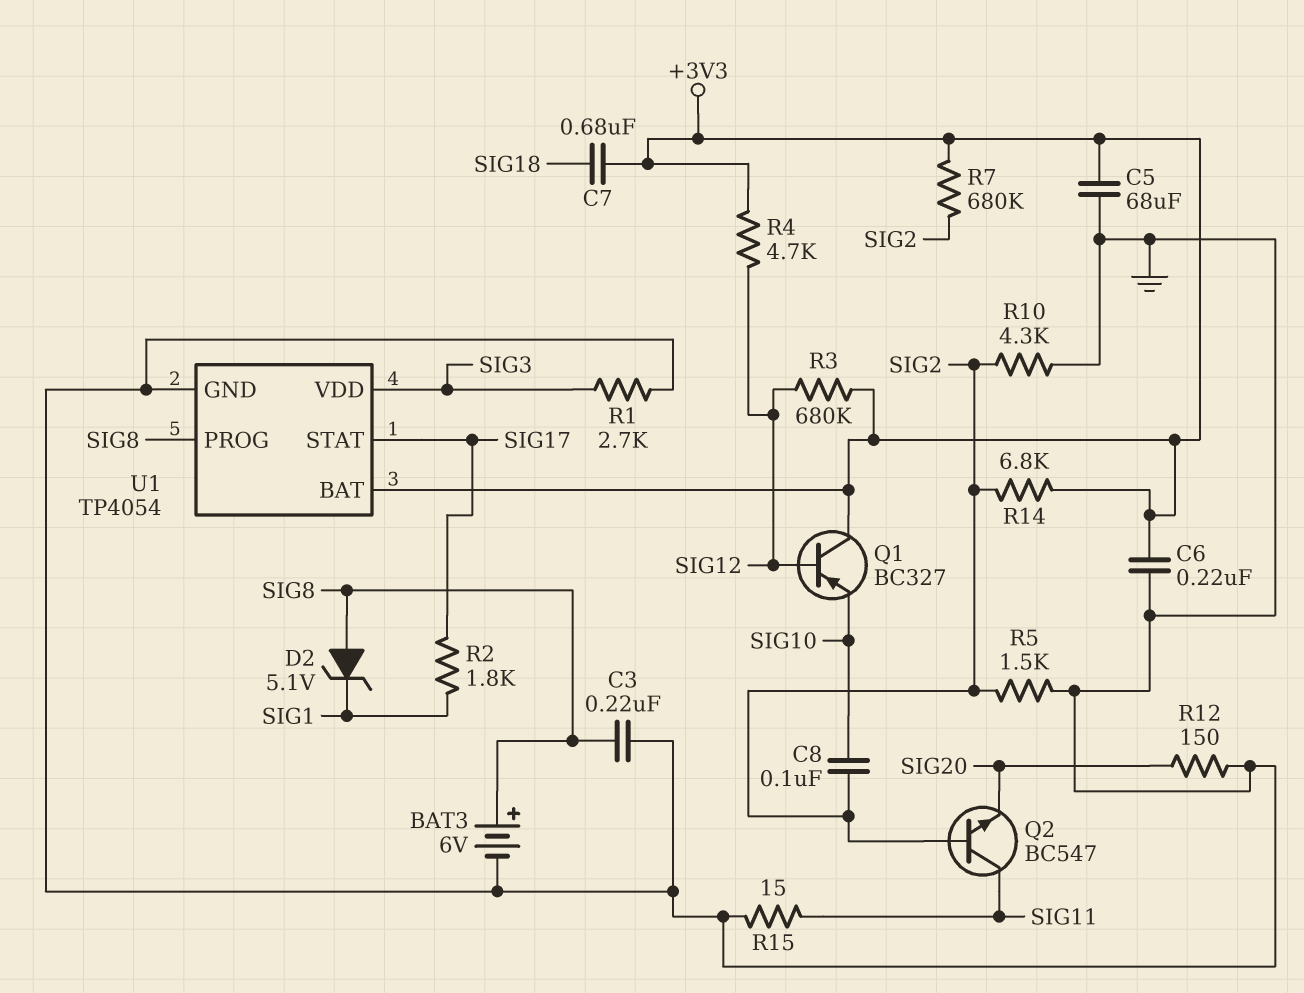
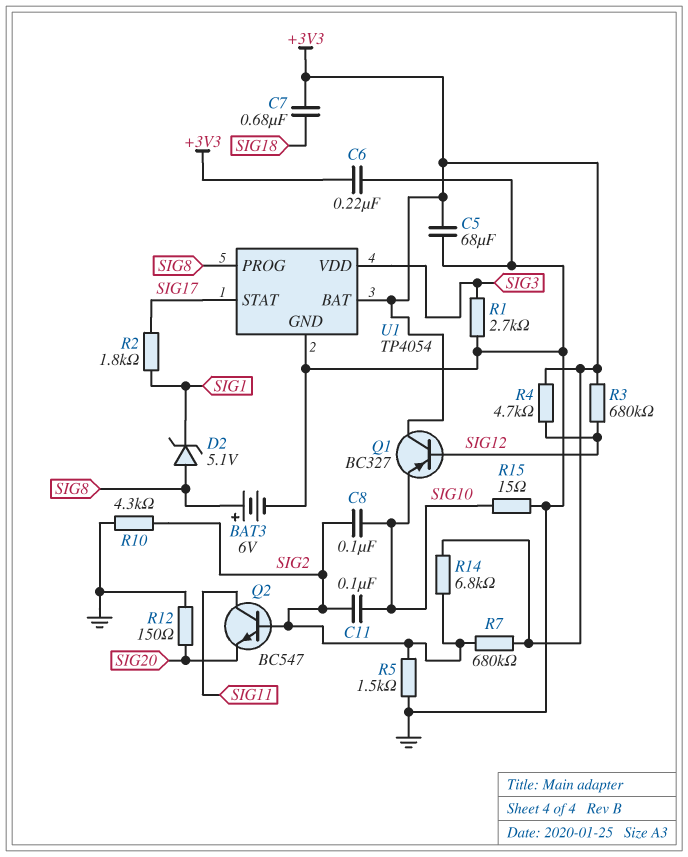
C3: 220nF (GND, SIG8) -> none
C11: none -> 100nF (SIG2, SIG10)
R15: 15 (GND, SIG11) -> 15 (GND, SIG10)

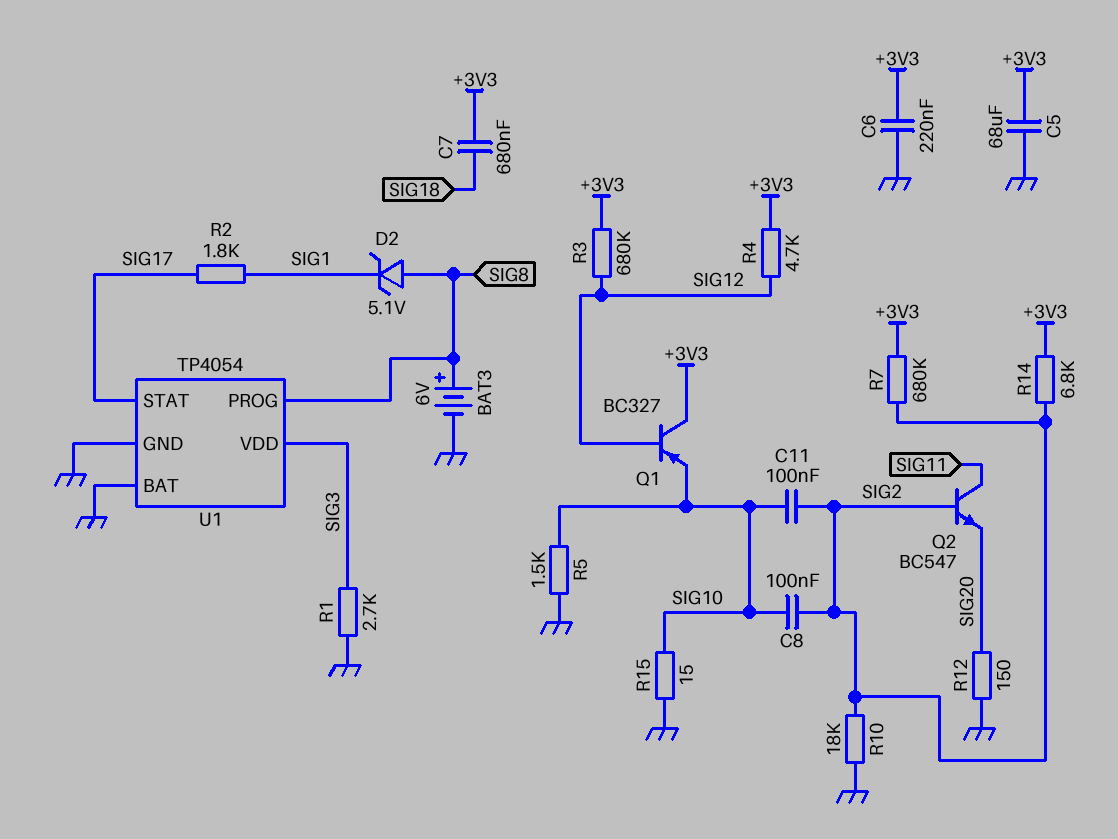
R5: 1.5k (GND, SIG2) -> 1.5k (GND, SIG10)
R10: 4.3k (GND, SIG2) -> 18k (GND, SIG2)
U1 pin BAT: +3V3 -> GND

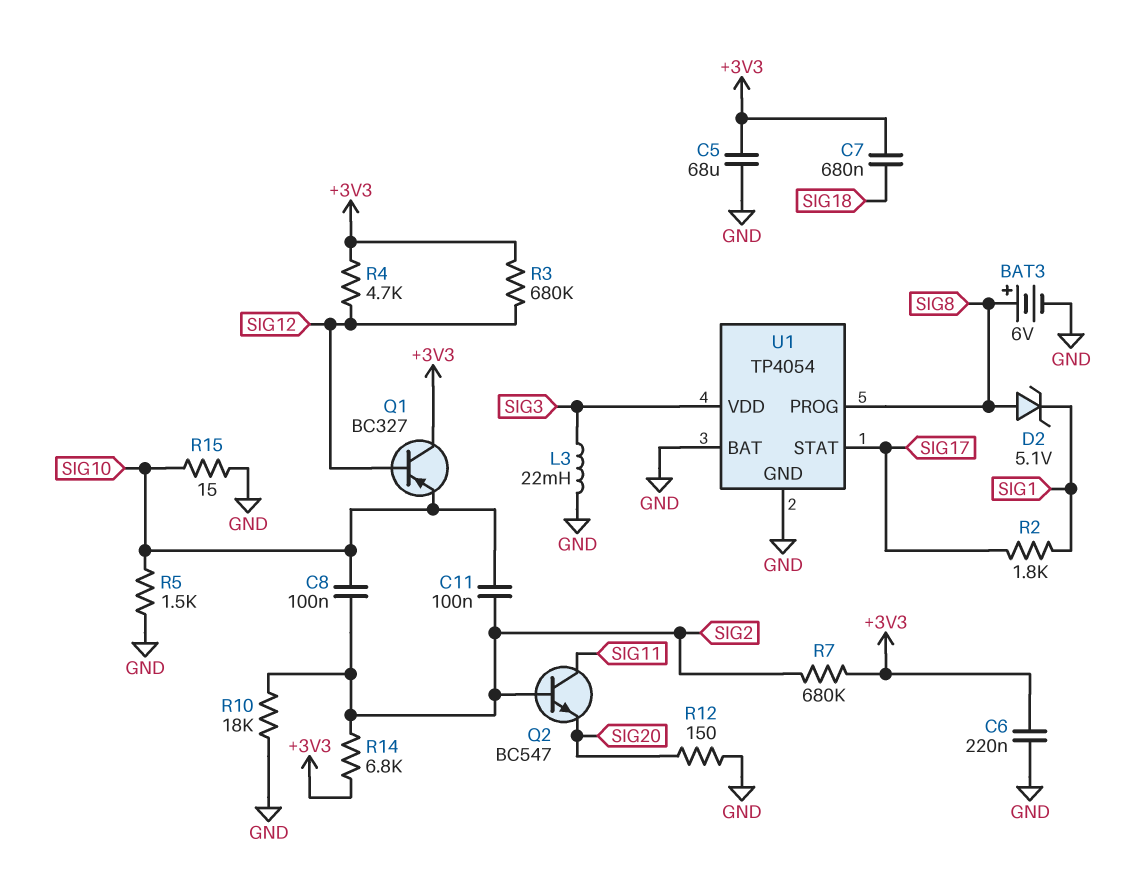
L3: none -> 22mH (GND, SIG3)
R1: 2.7k (GND, SIG3) -> none

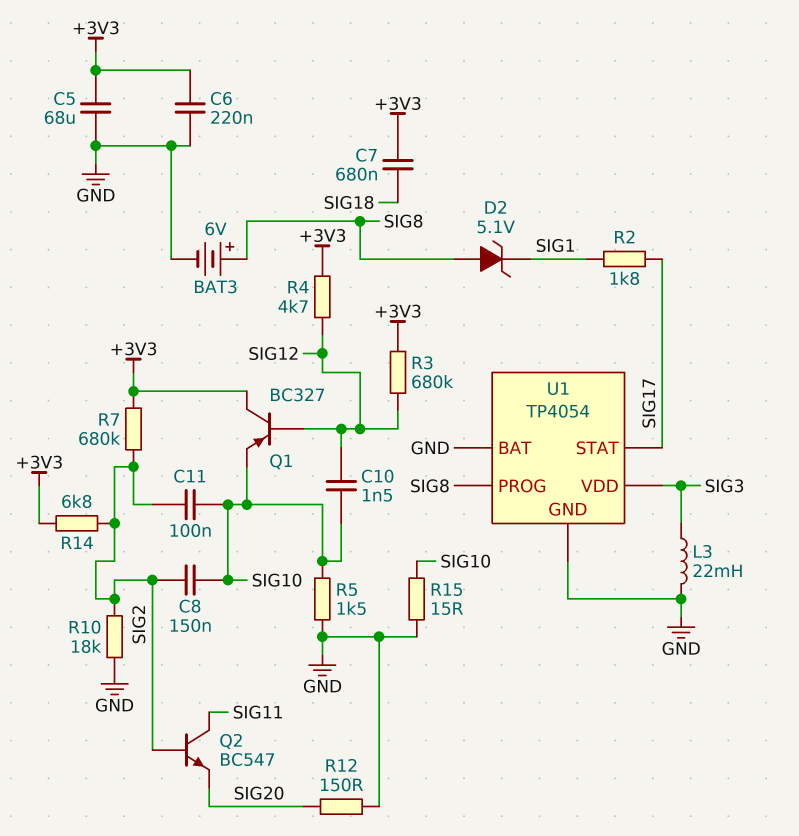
C8: 100nF (SIG2, SIG10) -> 150nF (SIG2, SIG10)
C10: none -> 1.5nF (SIG10, SIG12)

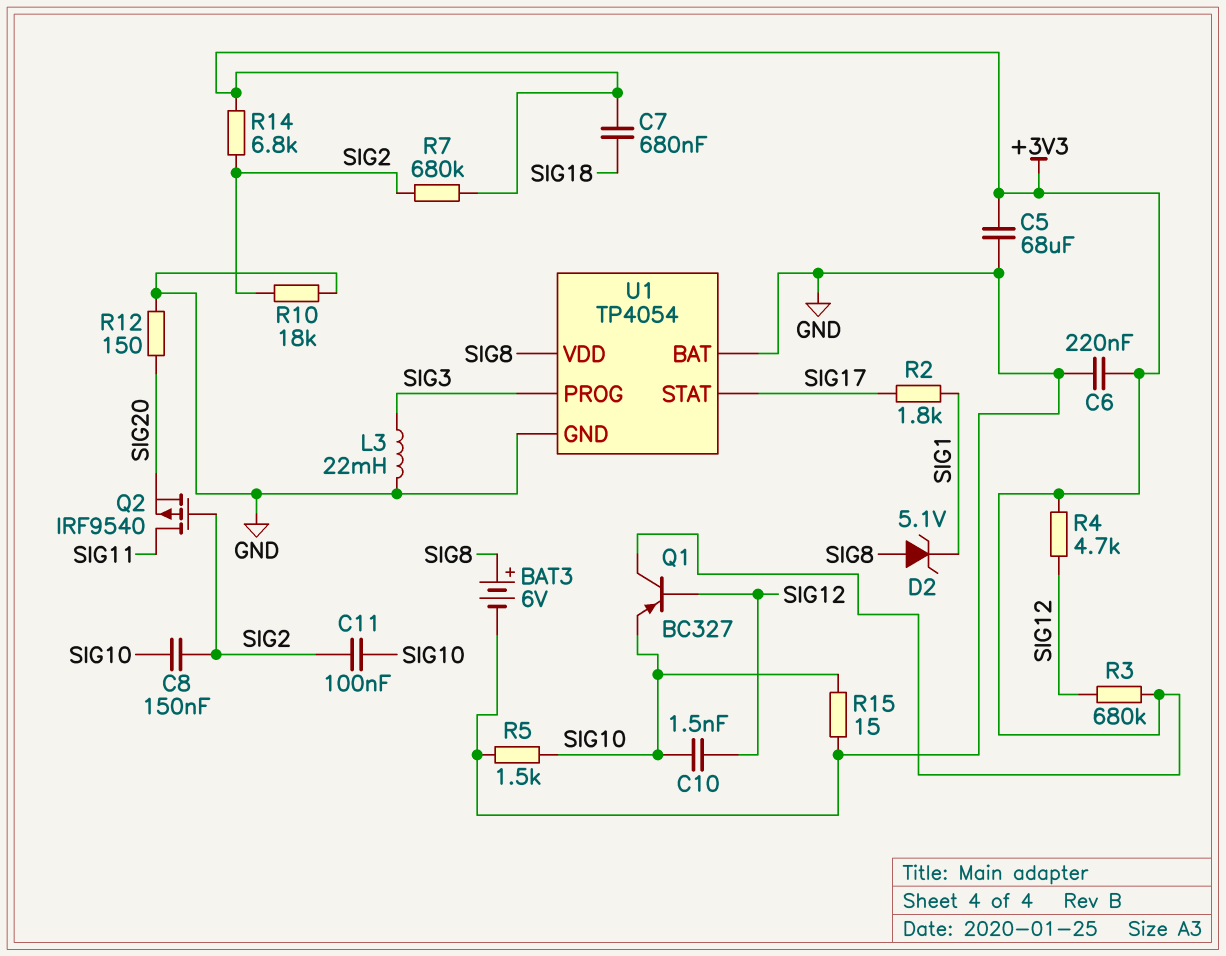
Q2: NPN BC547 (B SIG2, C SIG11, E SIG20) -> PMOS IRF9540 (G SIG2, D SIG11, S SIG20)
U1 pin PROG: SIG8 -> SIG3
U1 pin VDD: SIG3 -> SIG8

